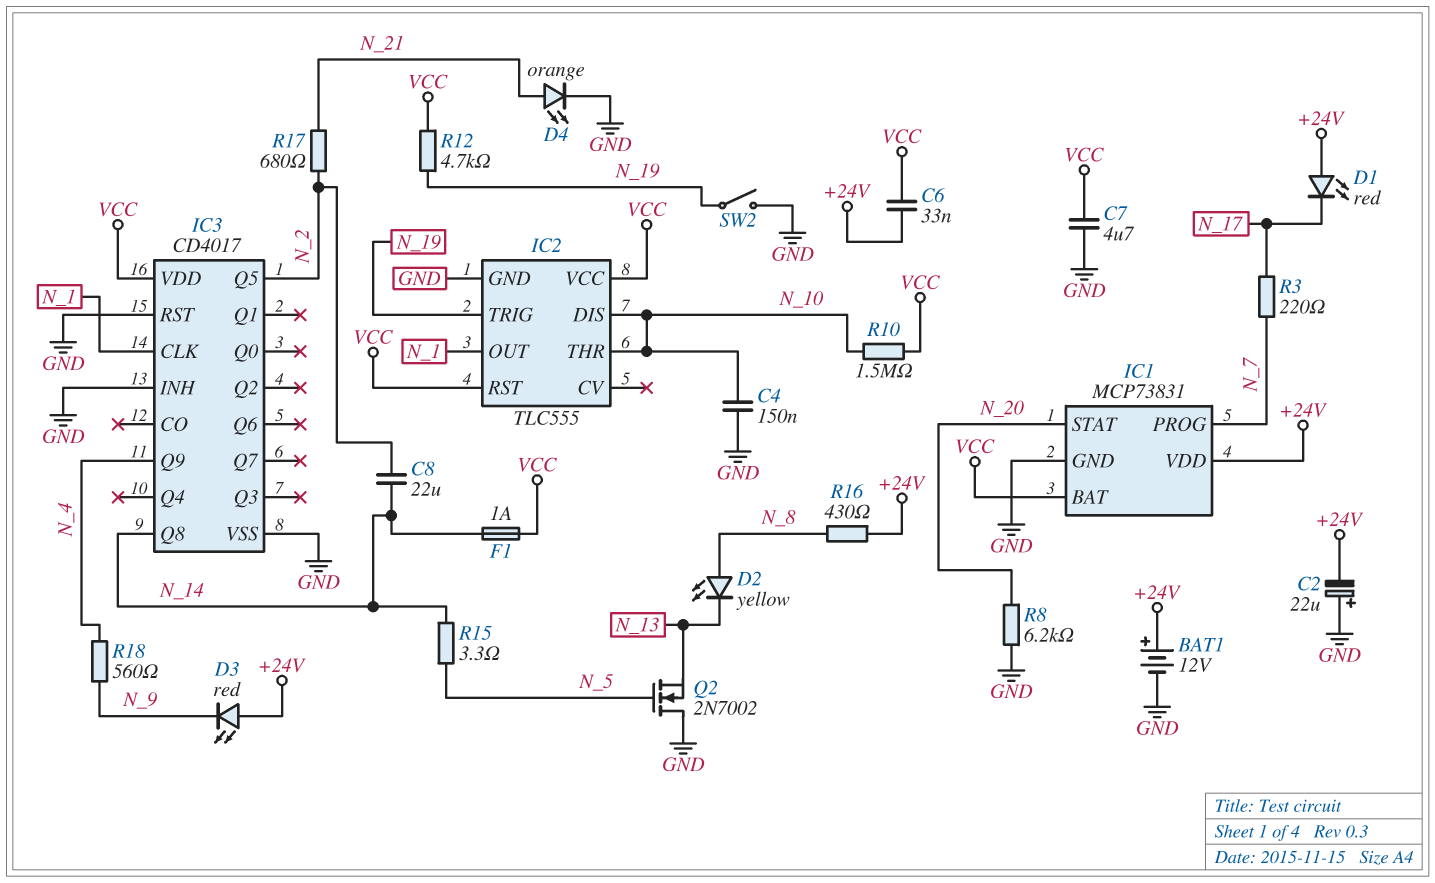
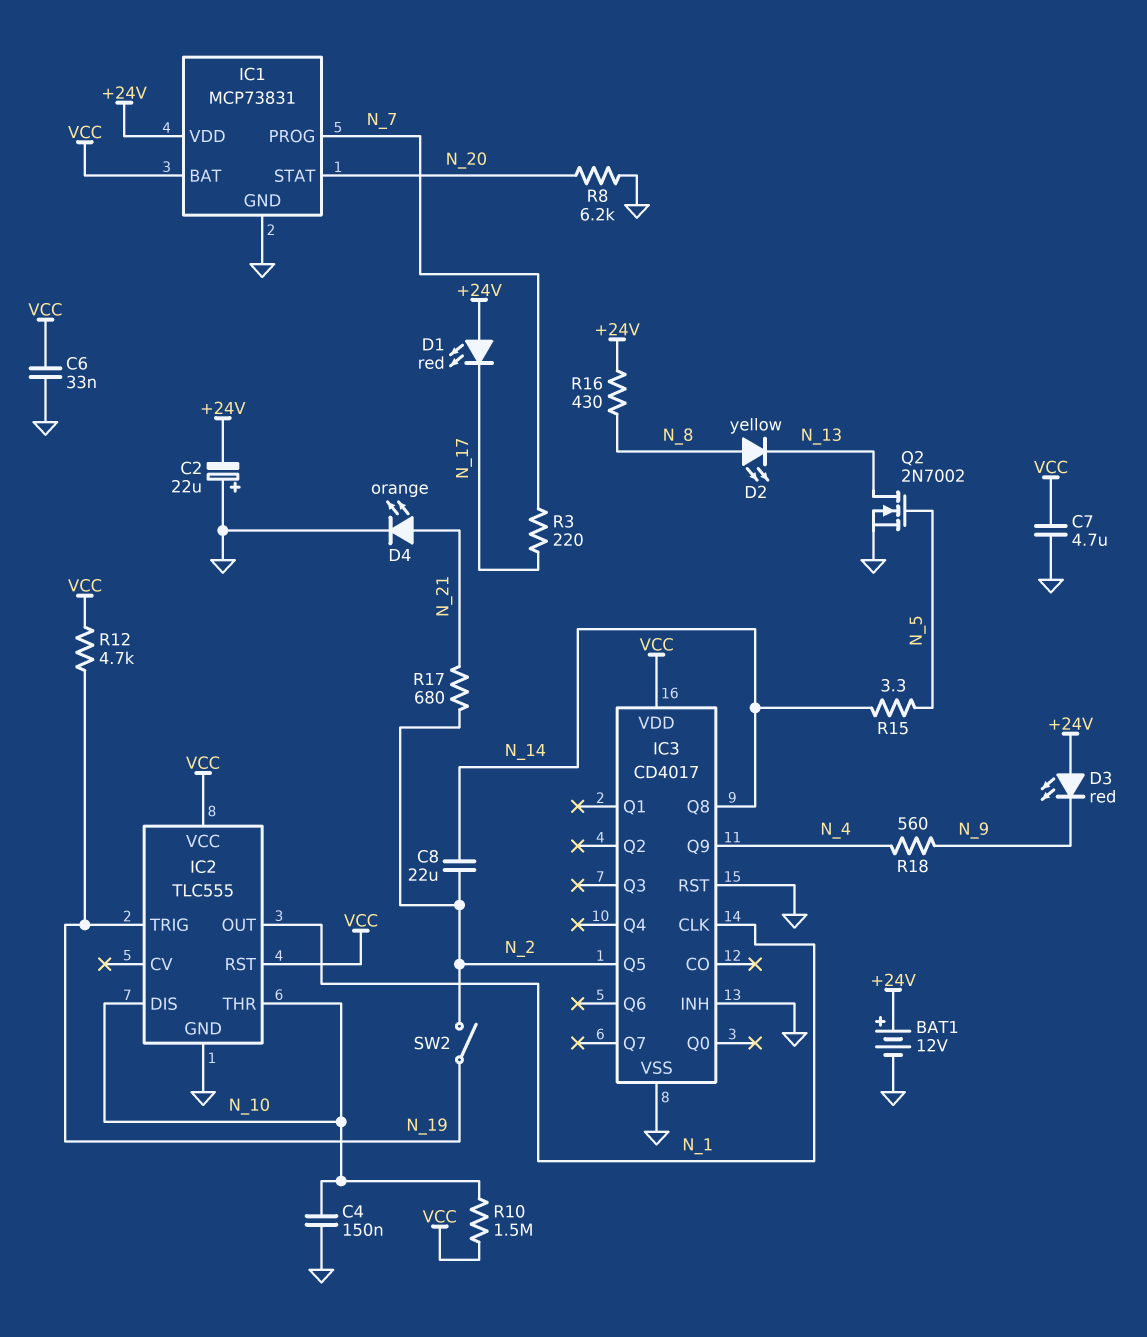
C6: 33nF (+24V, VCC) -> 33nF (GND, VCC)
F1: 1A (N_14, VCC) -> none
Q2: NMOS 2N7002 (G N_5, D GND, S N_13) -> NMOS 2N7002 (G N_5, D N_13, S GND)
SW2: switch (GND, N_19) -> switch (N_2, N_19)

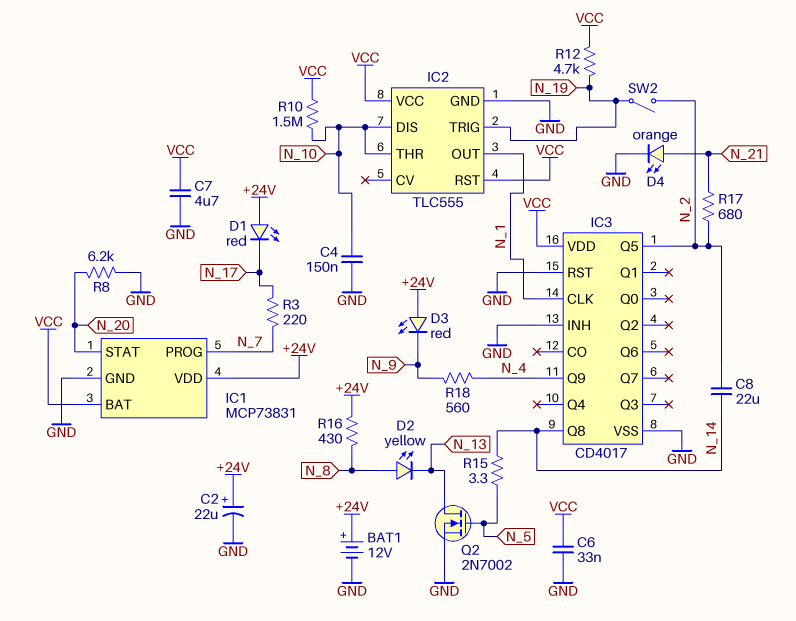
C2: 22uF (plus GND, minus +24V) -> 22uF (plus +24V, minus GND)

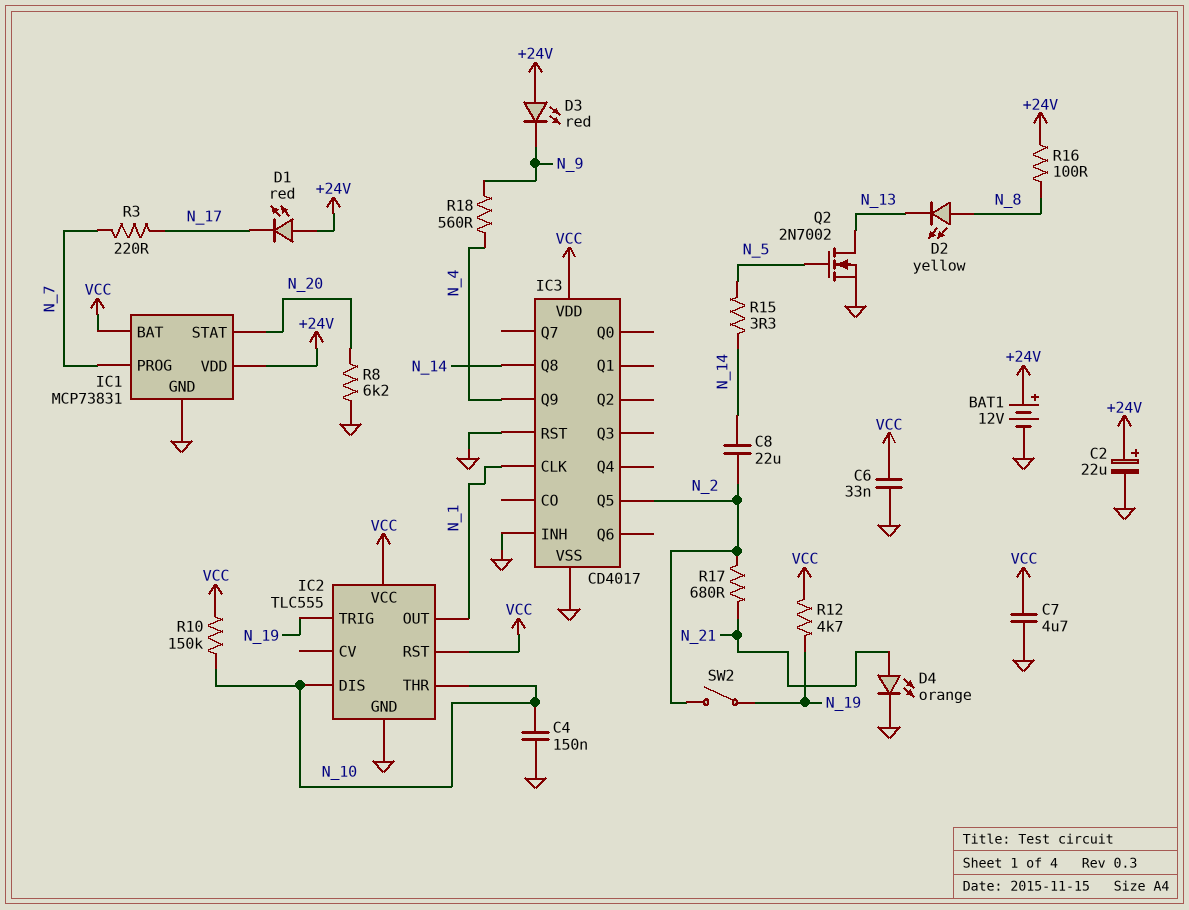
R10: 1.5M (N_10, VCC) -> 150k (N_10, VCC)
R16: 430 (+24V, N_8) -> 100 (+24V, N_8)

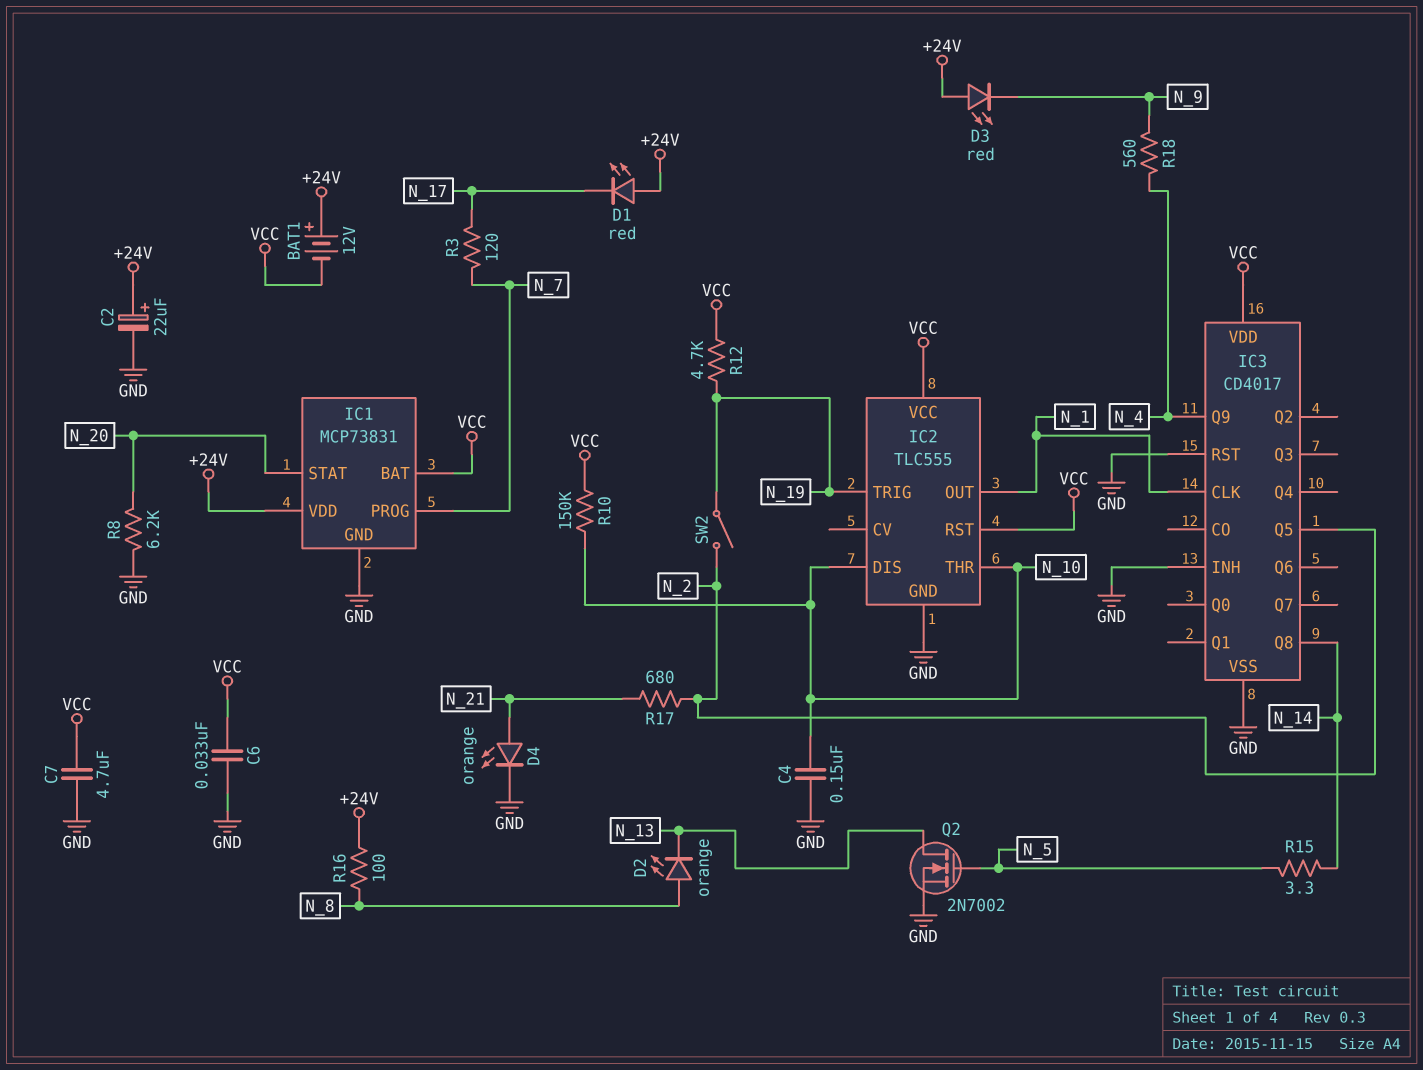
BAT1: 12V (plus +24V, minus GND) -> 12V (plus +24V, minus VCC)
C8: 22uF (N_2, N_14) -> none
D2: LED yellow (A N_8, K N_13) -> LED orange (A N_8, K N_13)
R3: 220 (N_7, N_17) -> 120 (N_7, N_17)

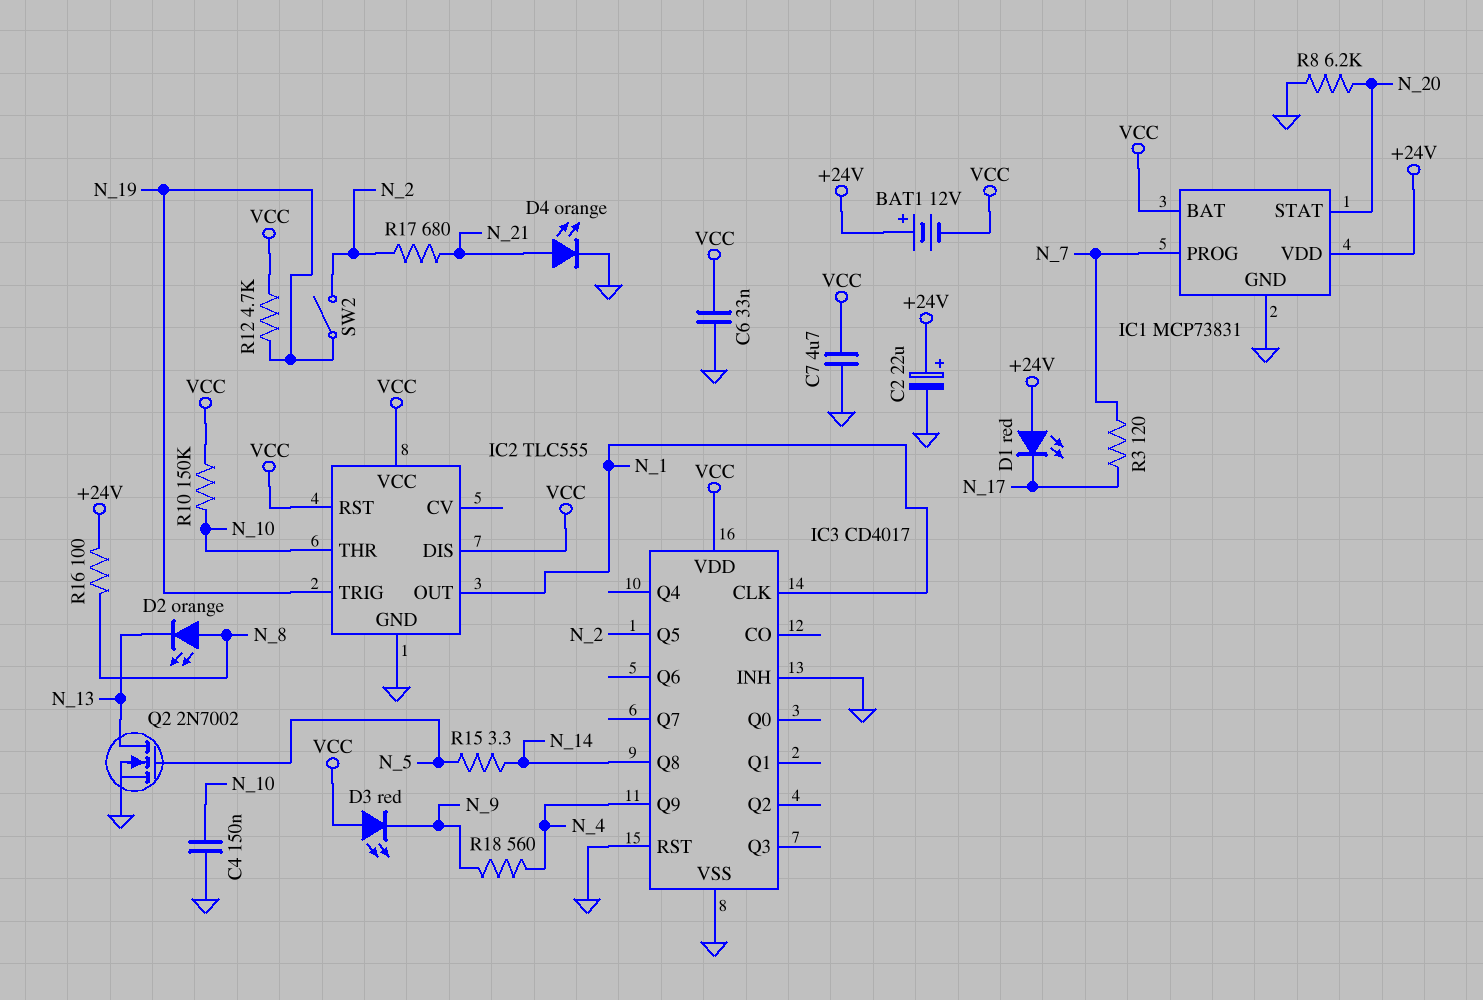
D3: LED red (A +24V, K N_9) -> LED red (A VCC, K N_9)
IC2 pin DIS: N_10 -> VCC

